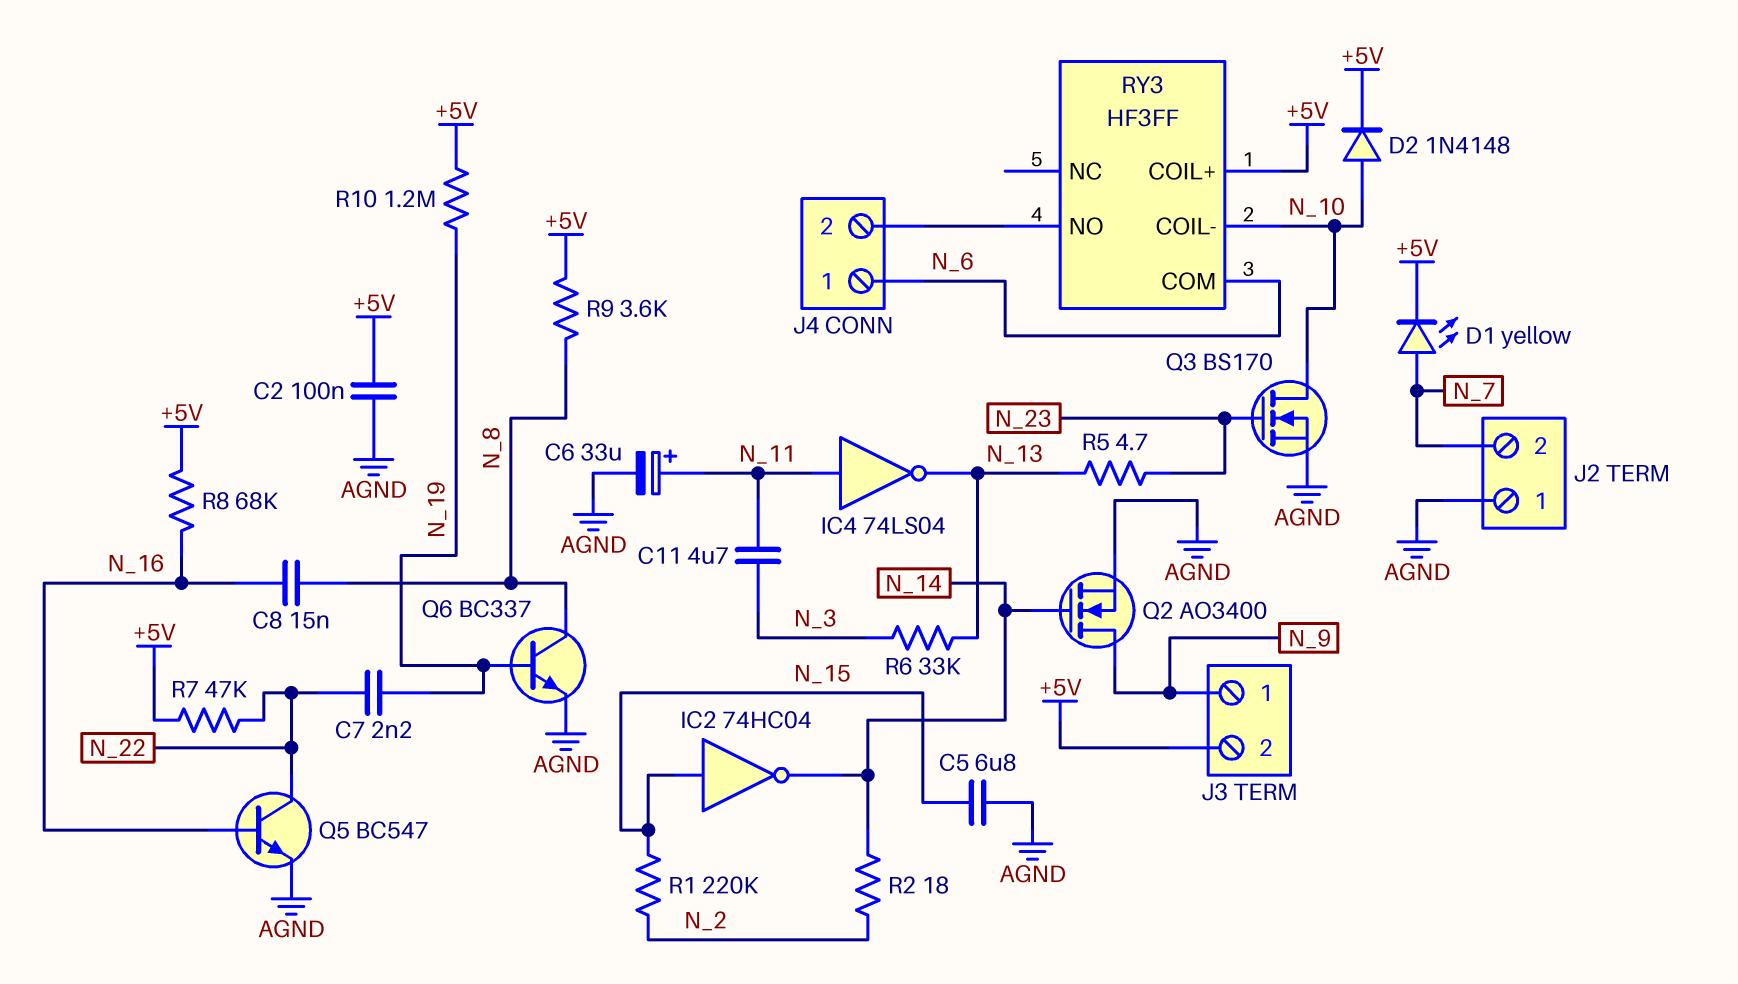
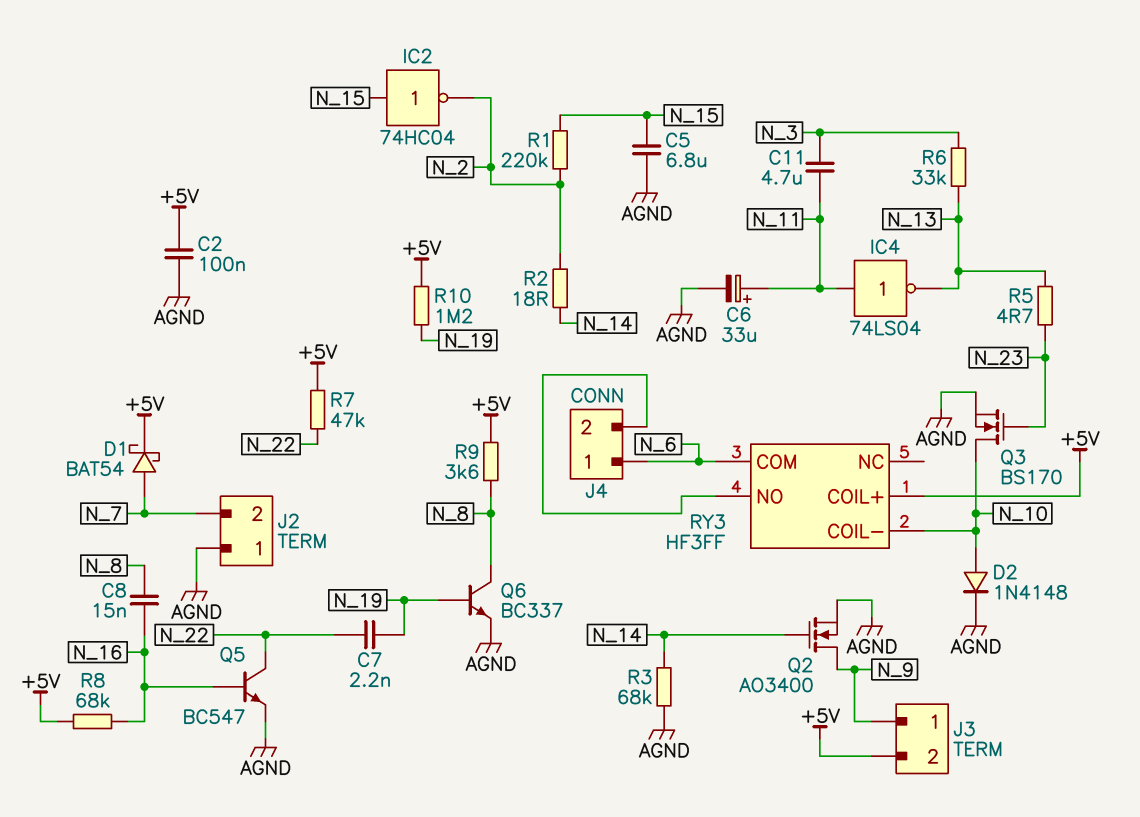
D1: LED yellow (A N_7, K +5V) -> schottky BAT54 (A N_7, K +5V)
D2: diode 1N4148 (A N_10, K +5V) -> diode 1N4148 (A N_10, K AGND)
IC2: NOT 74HC04 (in N_15, out N_14) -> NOT 74HC04 (in N_15, out N_2)
R3: none -> 68k (AGND, N_14)

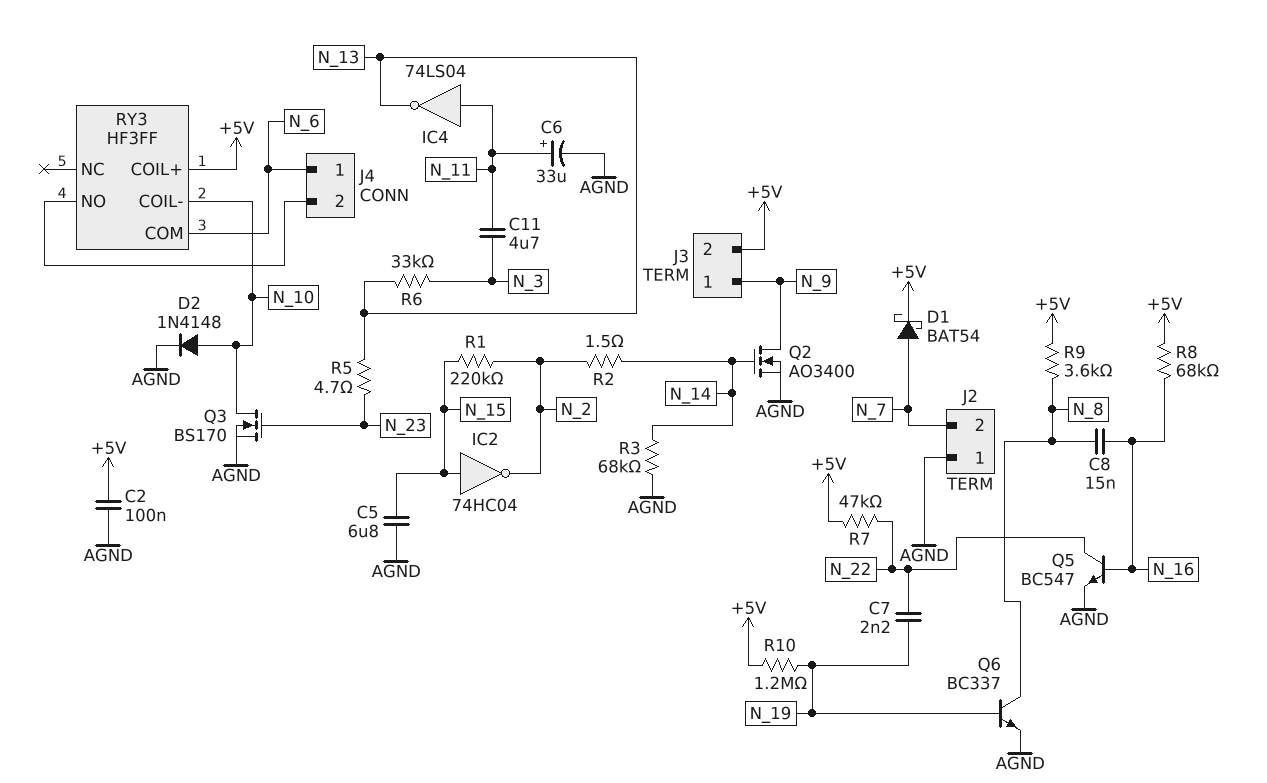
R2: 18 (N_2, N_14) -> 1.5 (N_2, N_14)

